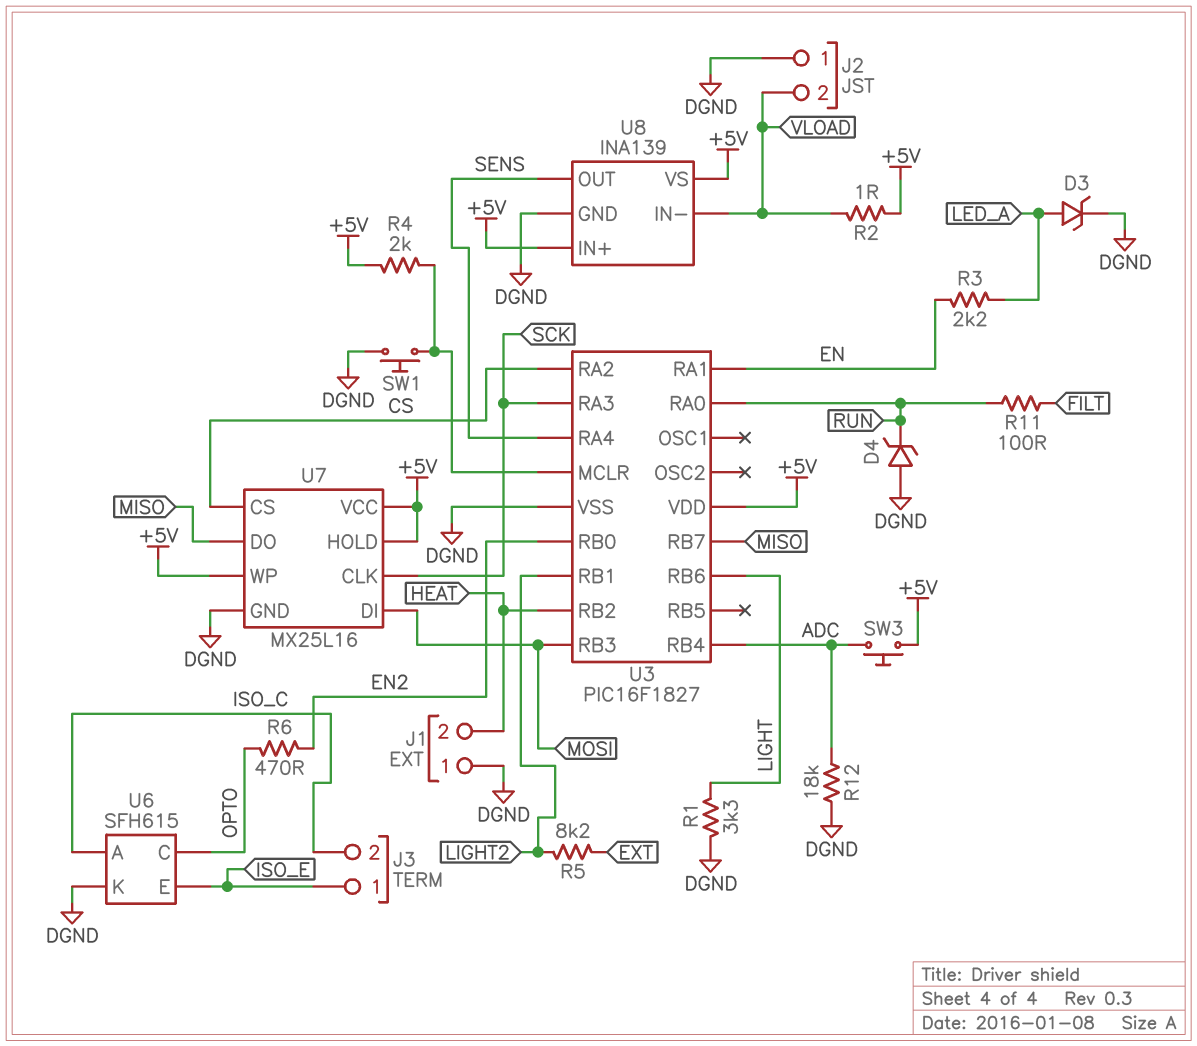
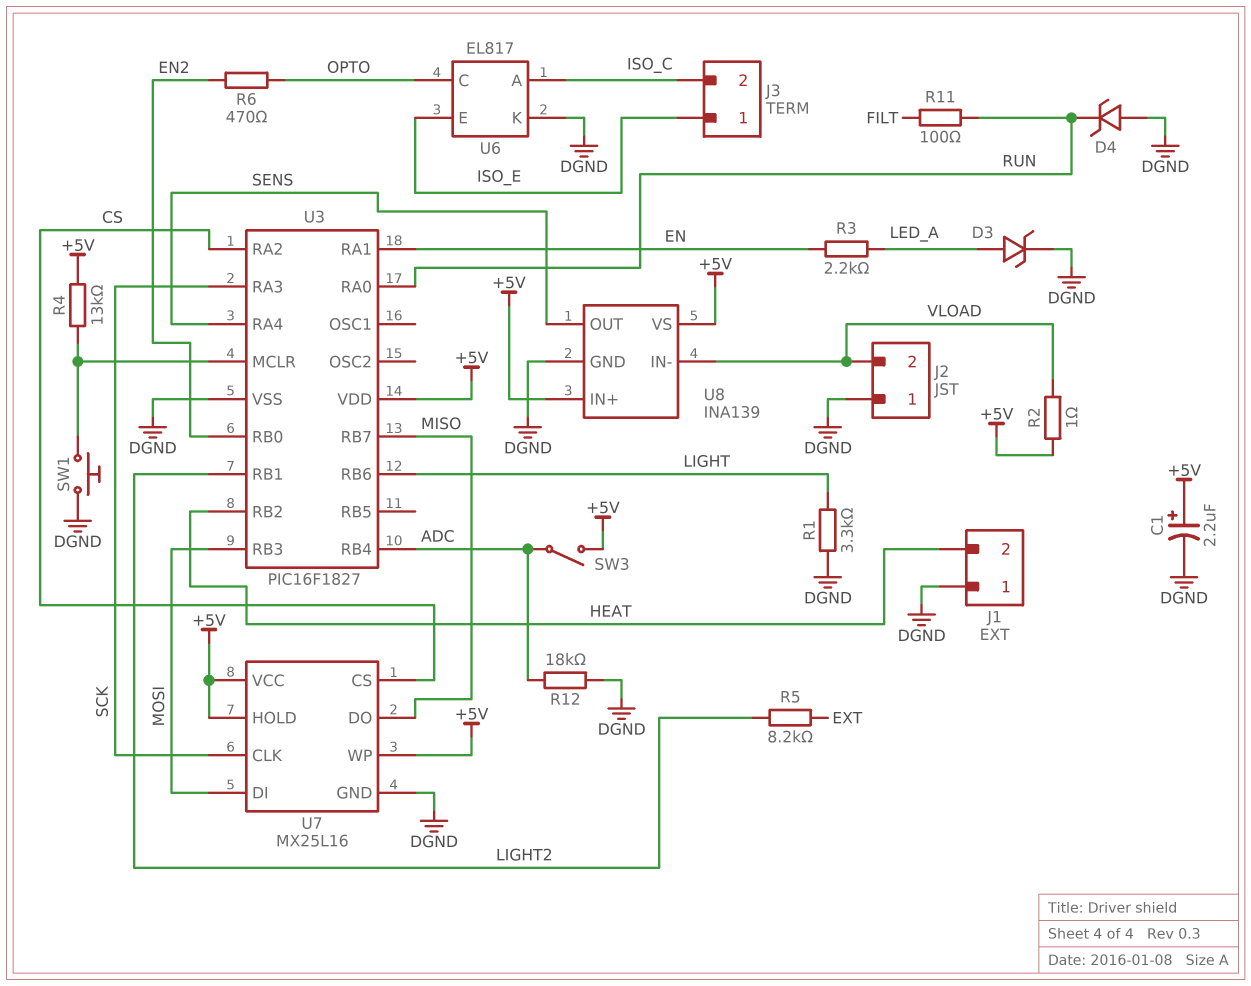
C1: none -> 2.2uF (plus +5V, minus DGND)
R4: 2k (+5V, U3/MCLR) -> 13k (+5V, U3/MCLR)
SW3: button (+5V, ADC) -> switch (+5V, ADC)
U6: SFH615 -> EL817

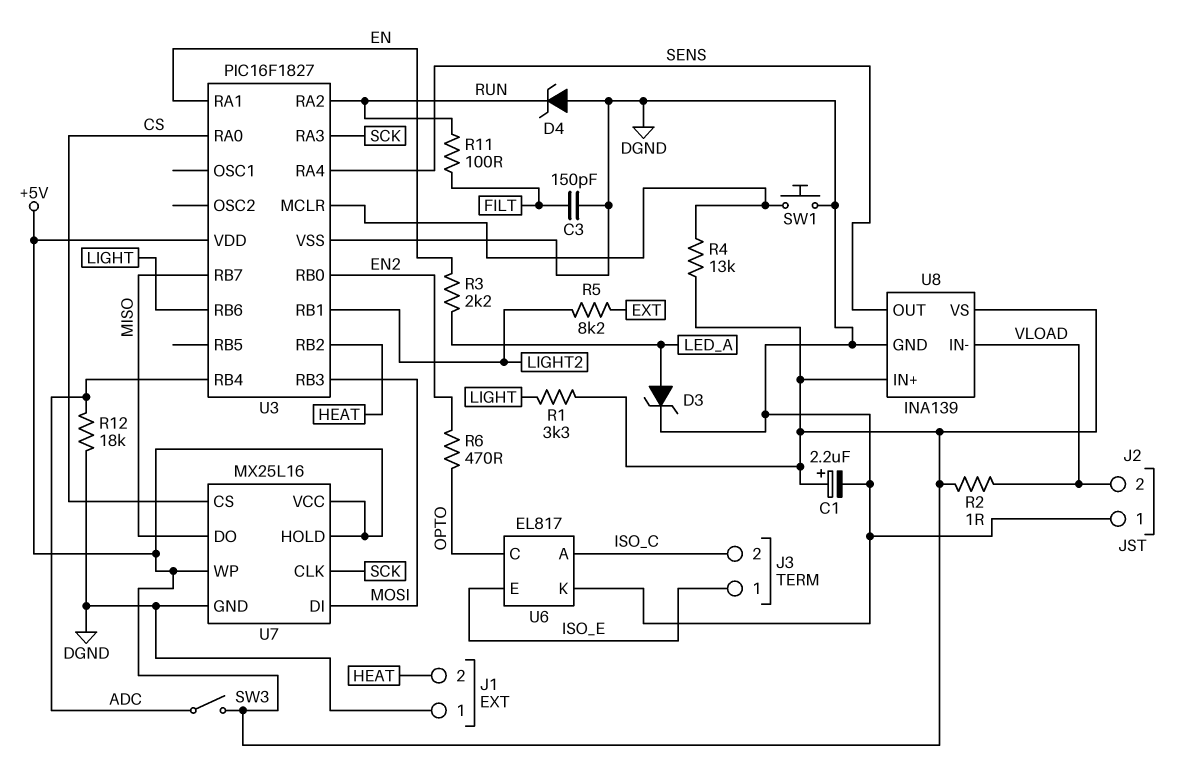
C3: none -> 150pF (DGND, FILT)
R1: 3.3k (DGND, LIGHT) -> 3.3k (+5V, LIGHT)
U3 pin RA0: RUN -> CS
U3 pin RA2: CS -> RUN

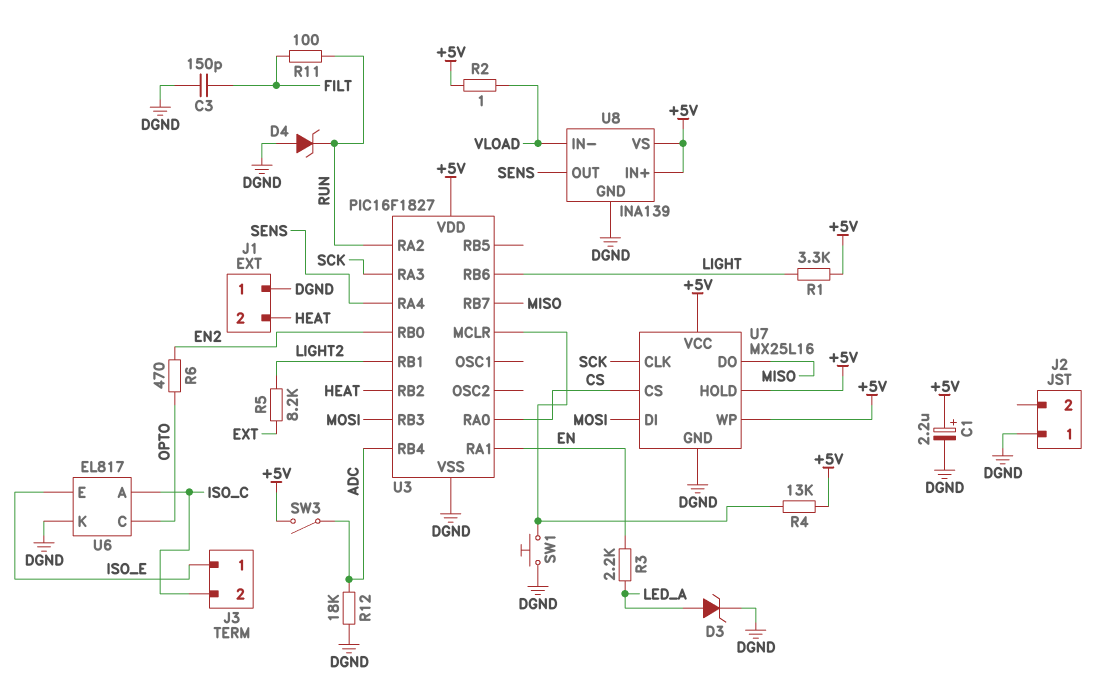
J2 pin 2: VLOAD -> none

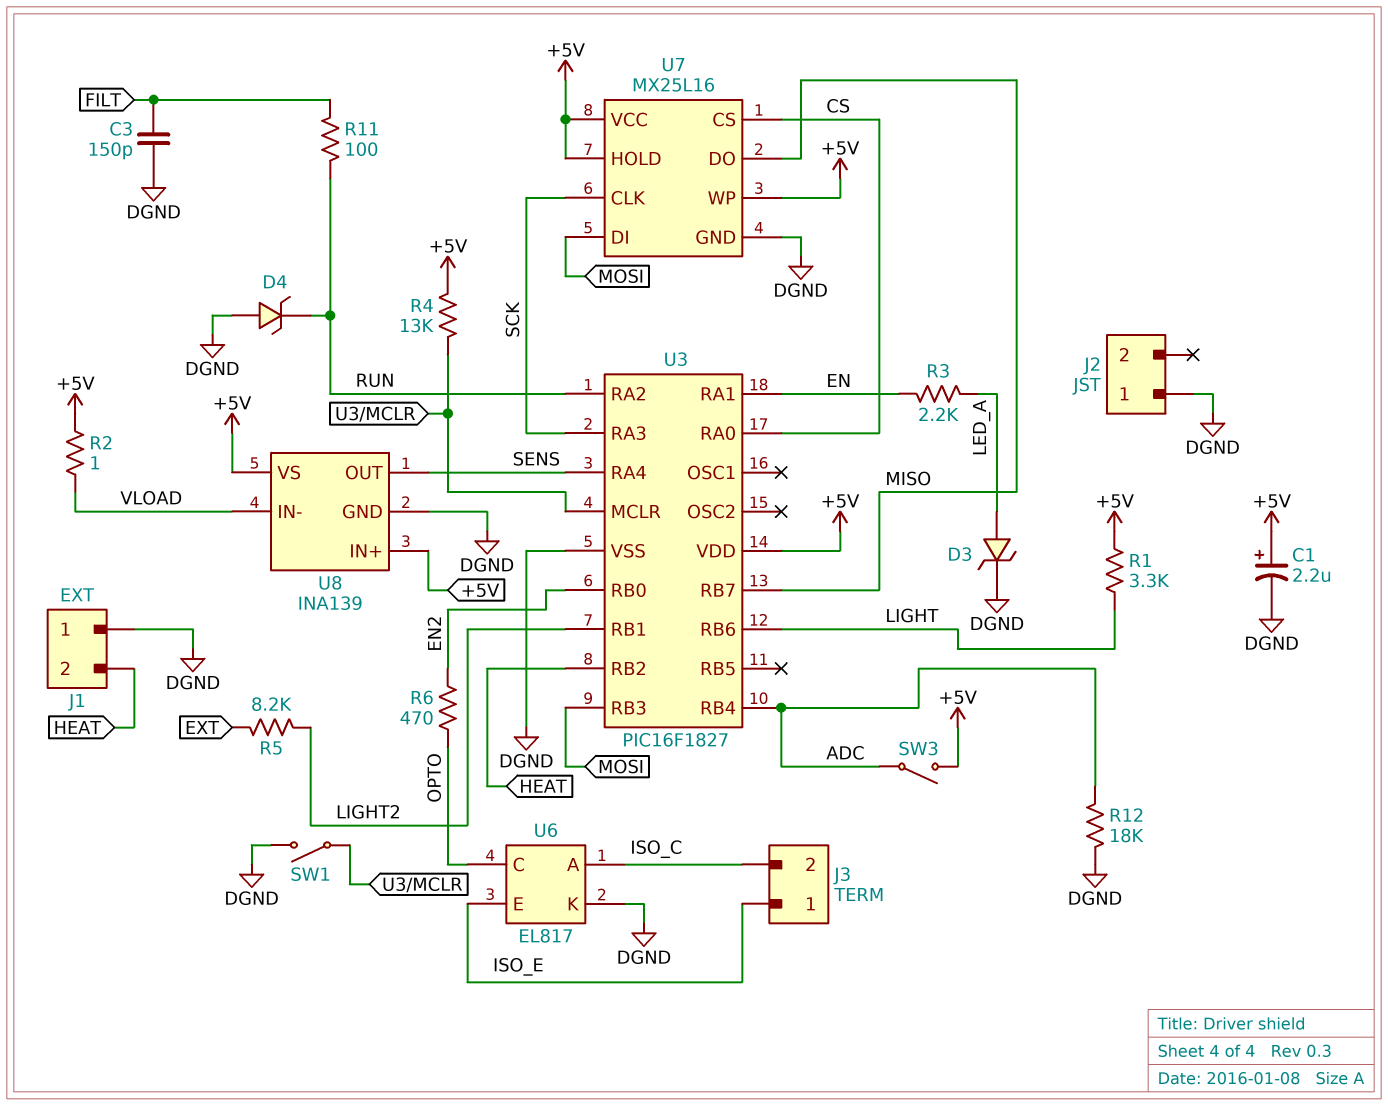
SW1: button (DGND, U3/MCLR) -> switch (DGND, U3/MCLR)

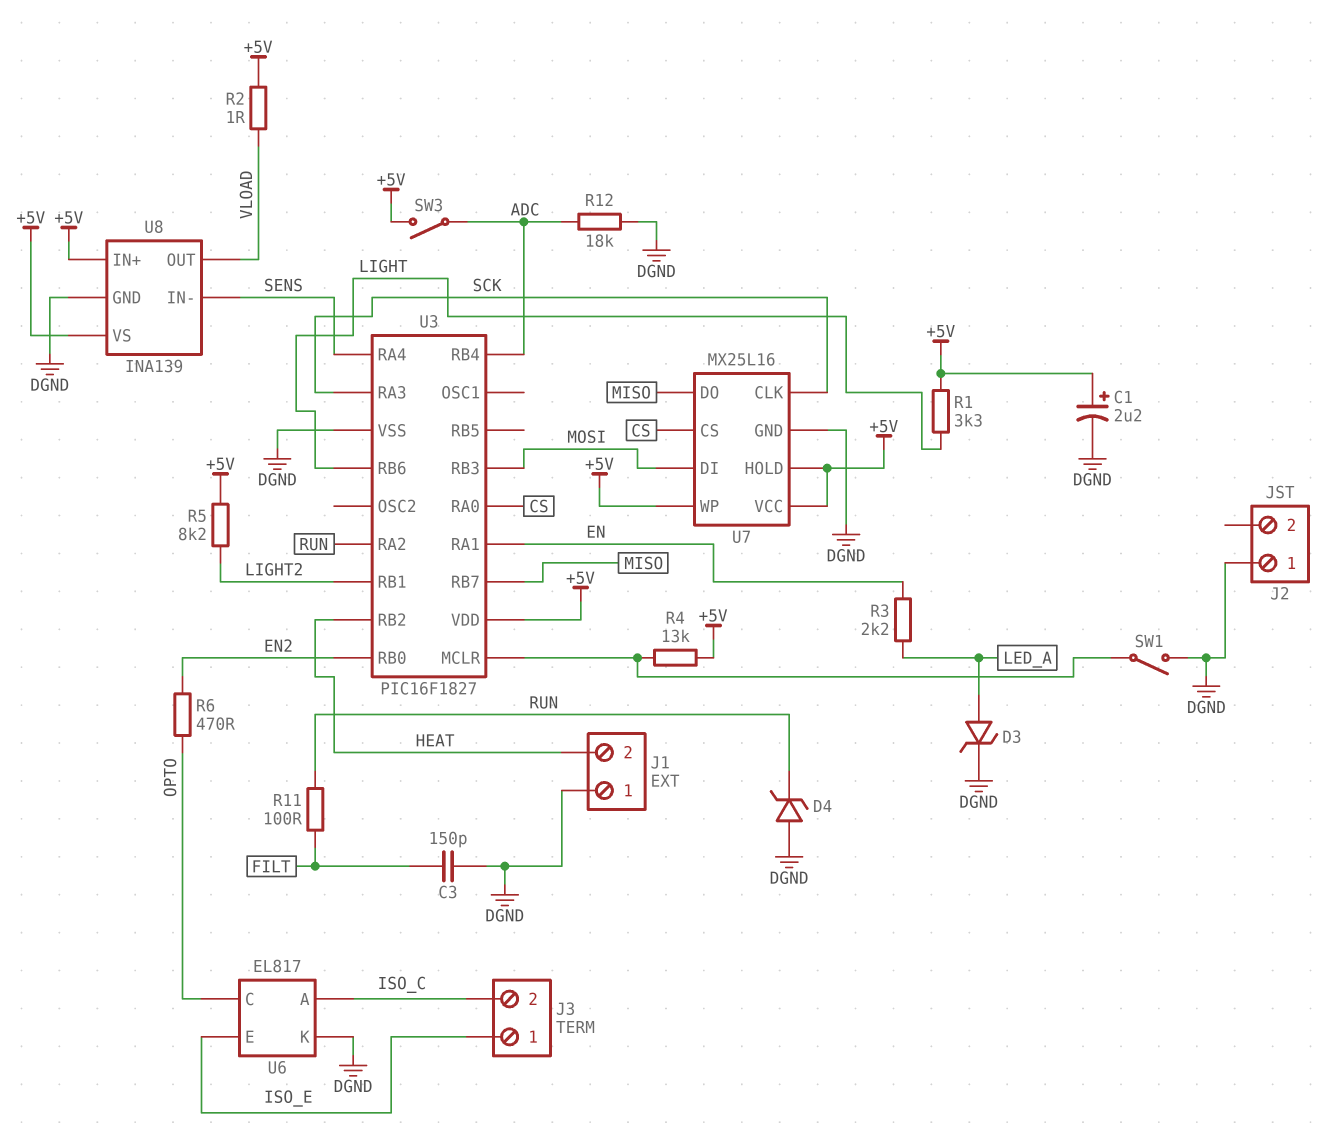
R5: 8.2k (EXT, LIGHT2) -> 8.2k (+5V, LIGHT2)
U8 pin IN-: VLOAD -> SENS
U8 pin OUT: SENS -> VLOAD

